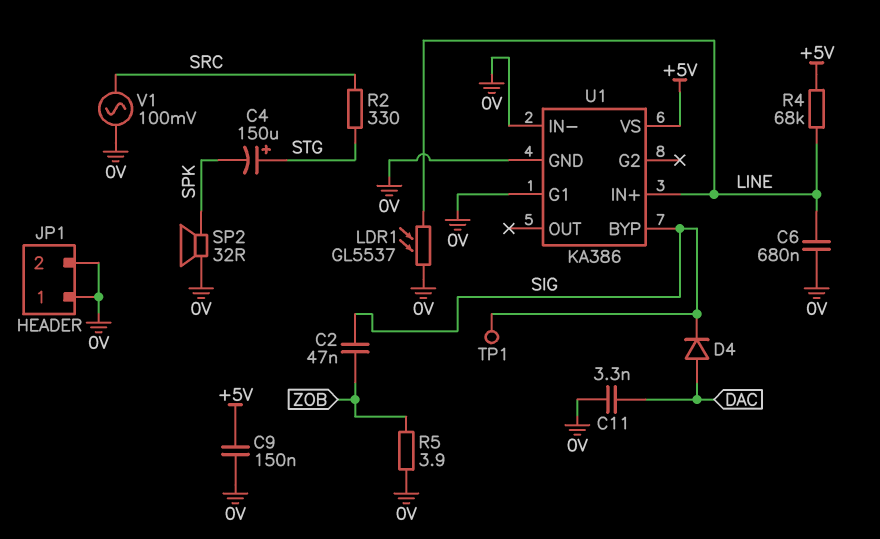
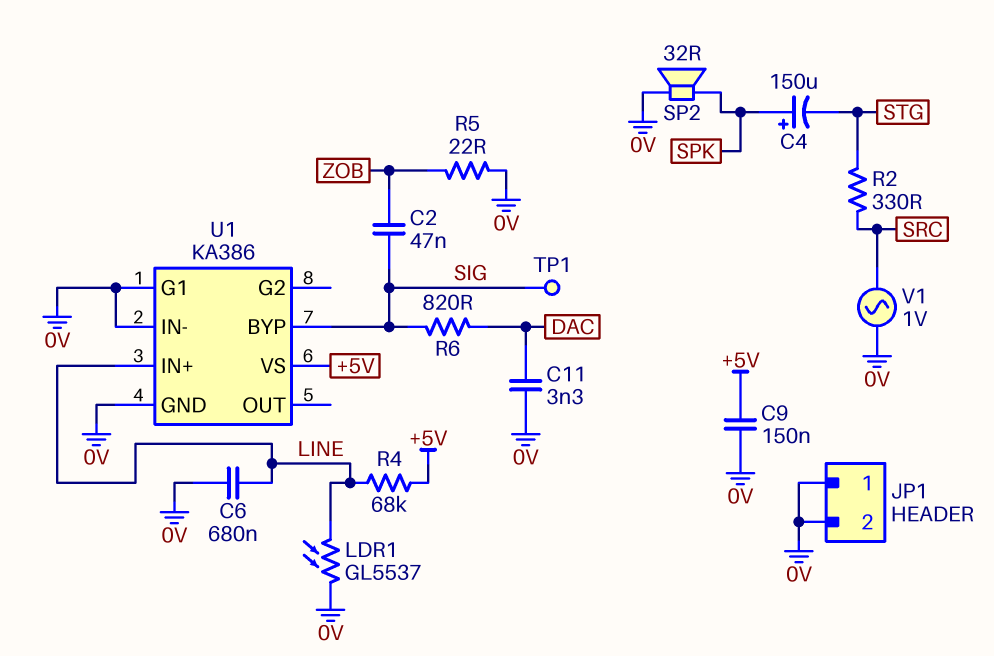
C4: 150uF (plus STG, minus SPK) -> 150uF (plus SPK, minus STG)
D4: diode (A DAC, K SIG) -> none
R5: 3.9 (0V, ZOB) -> 22 (0V, ZOB)
R6: none -> 820 (DAC, SIG)
V1: AC 100mV (0V, SRC) -> AC 1V (0V, SRC)

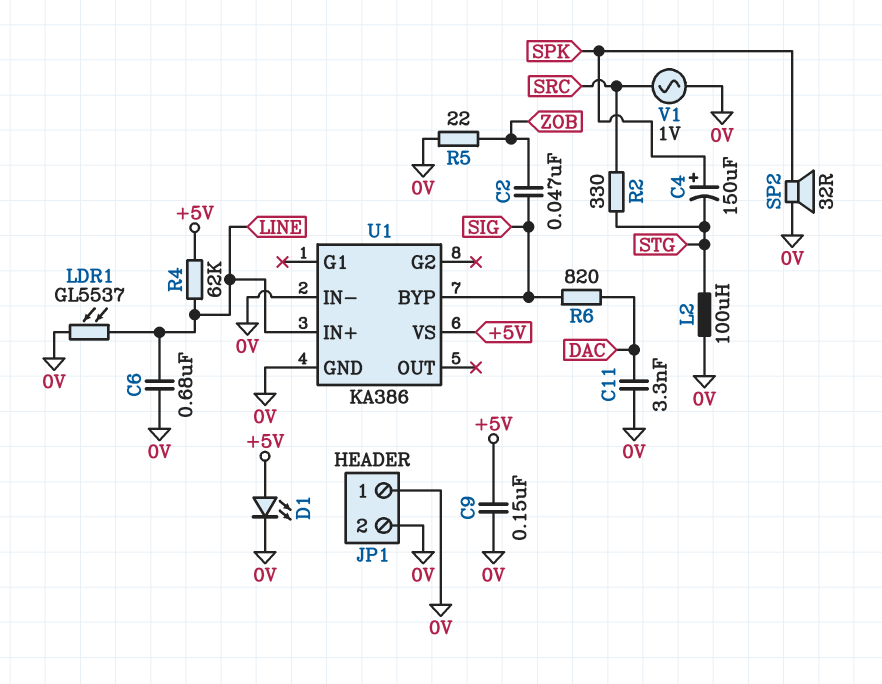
D1: none -> LED (A +5V, K 0V)
L2: none -> 100uH (0V, STG)
R4: 68k (+5V, LINE) -> 62k (+5V, LINE)
TP1: test point (SIG) -> none
U1 pin G1: 0V -> none

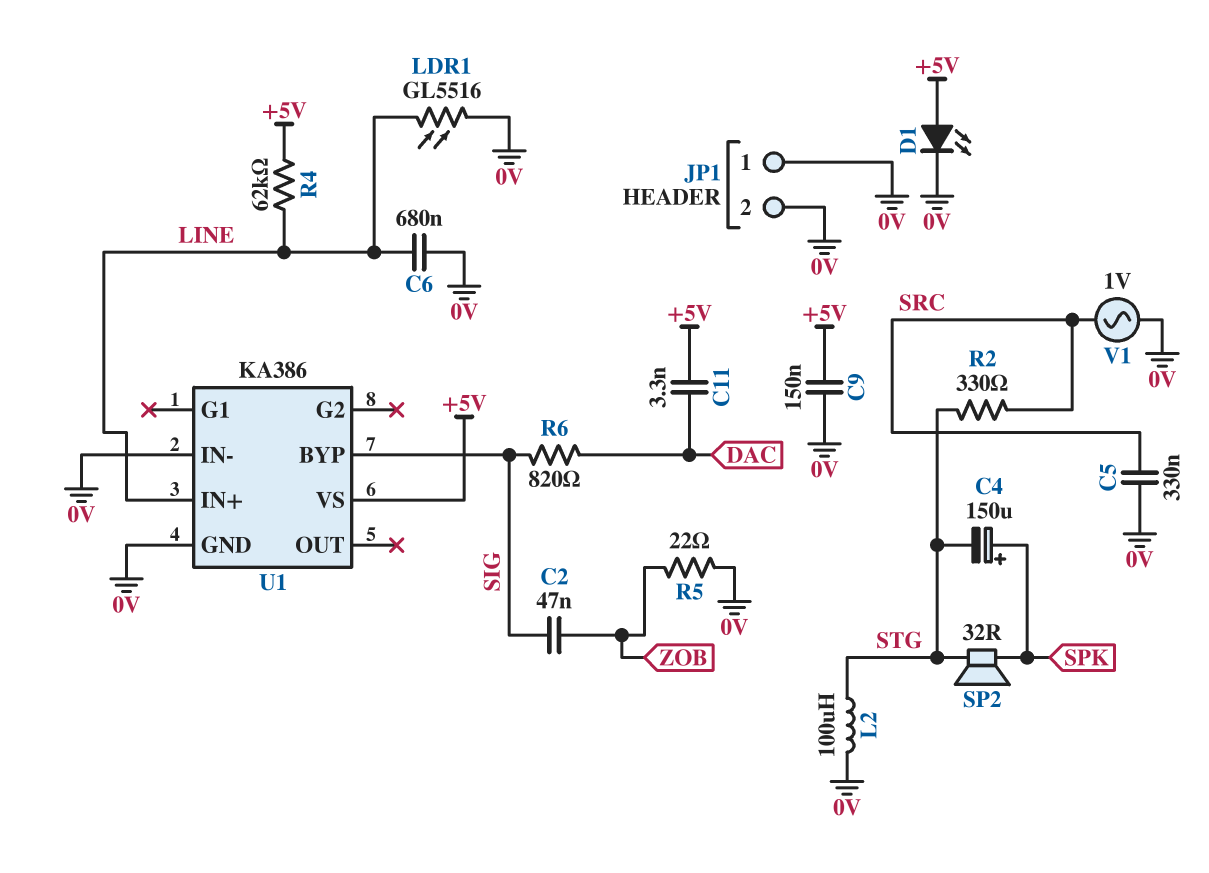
C5: none -> 330nF (0V, SRC)
C11: 3.3nF (0V, DAC) -> 3.3nF (+5V, DAC)
LDR1: GL5537 (0V, LINE) -> GL5516 (0V, LINE)
SP2: speaker 32R (0V, SPK) -> speaker 32R (SPK, STG)

